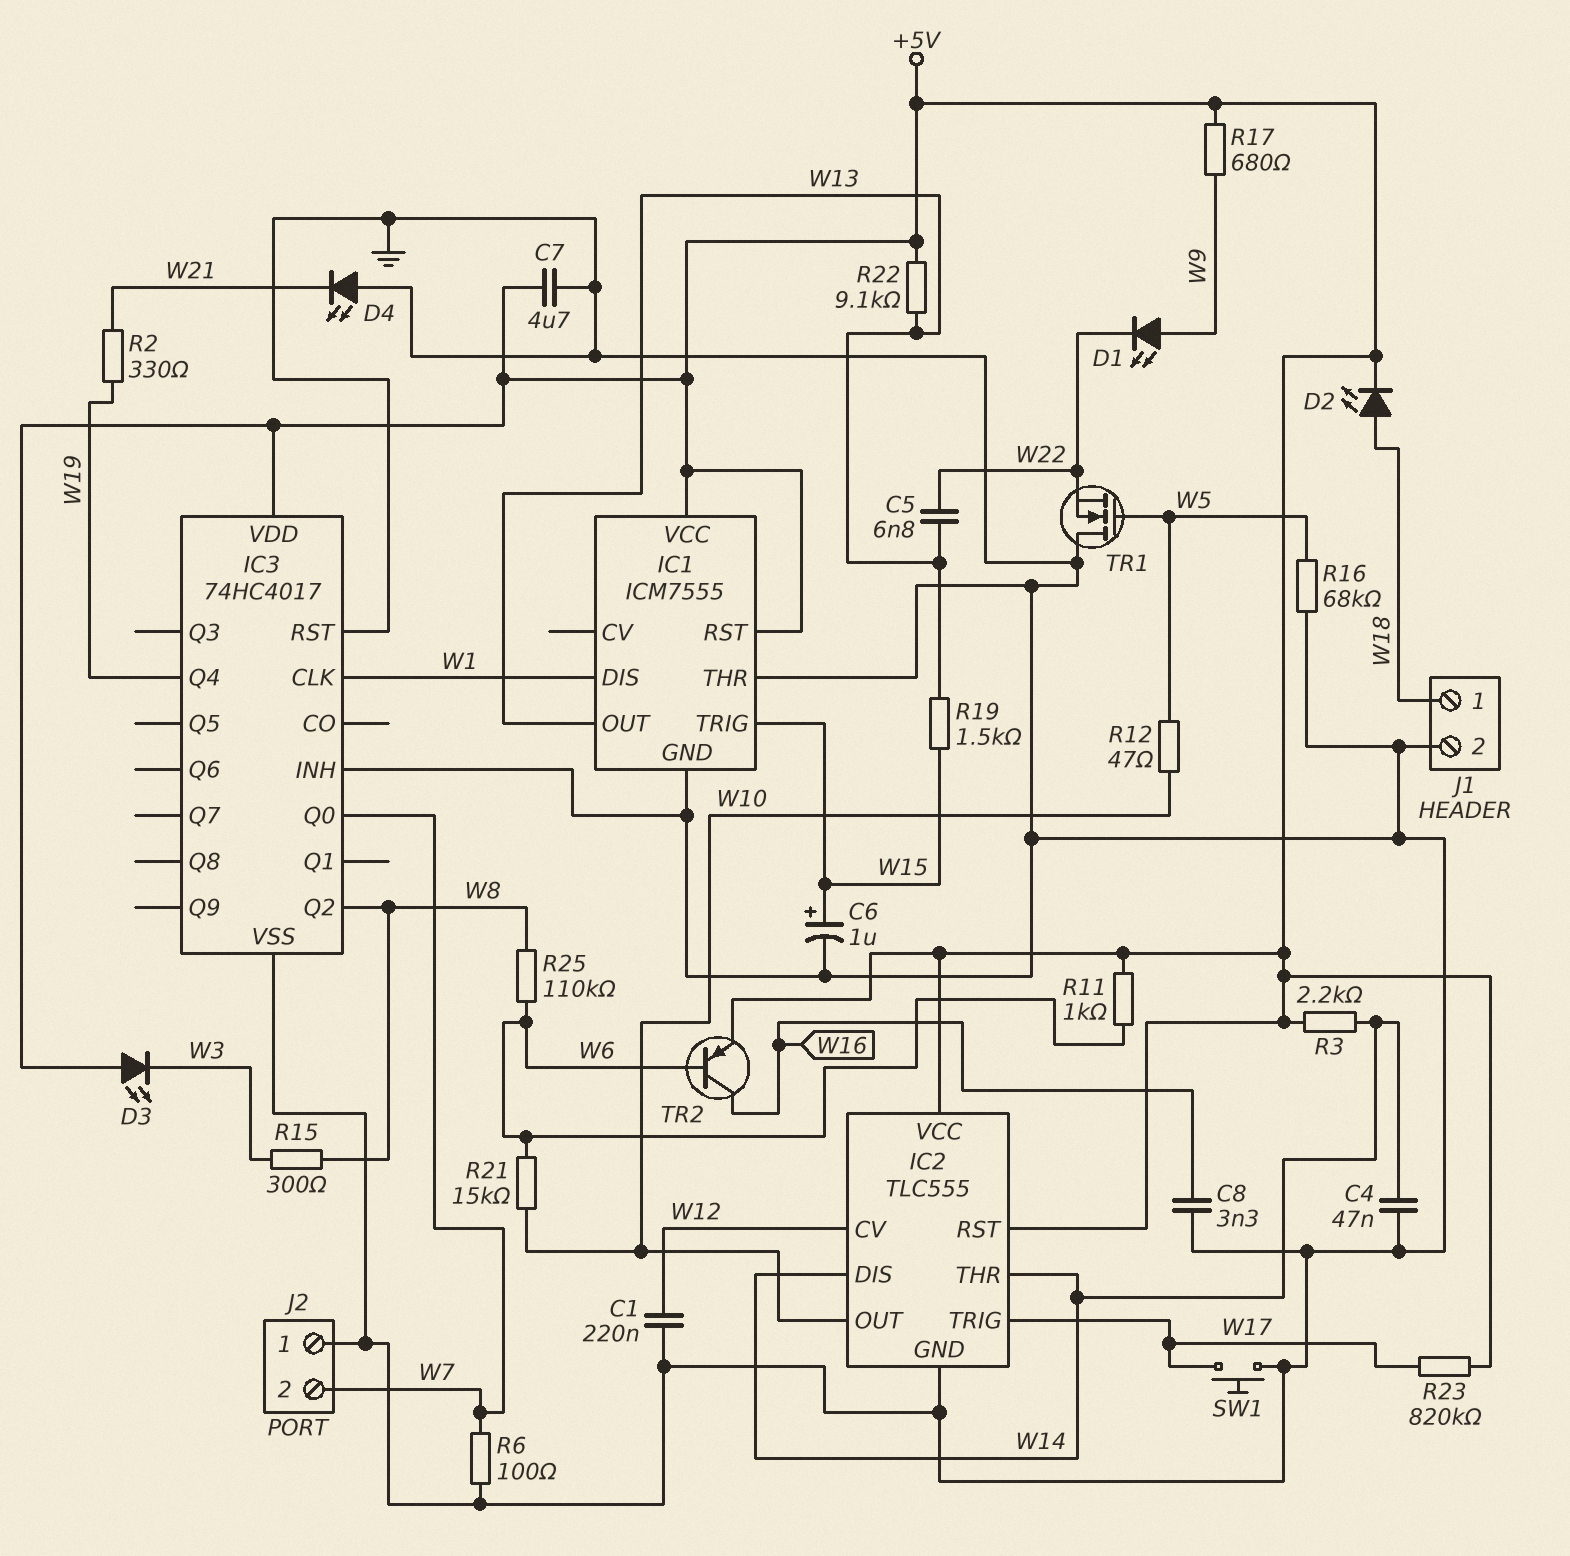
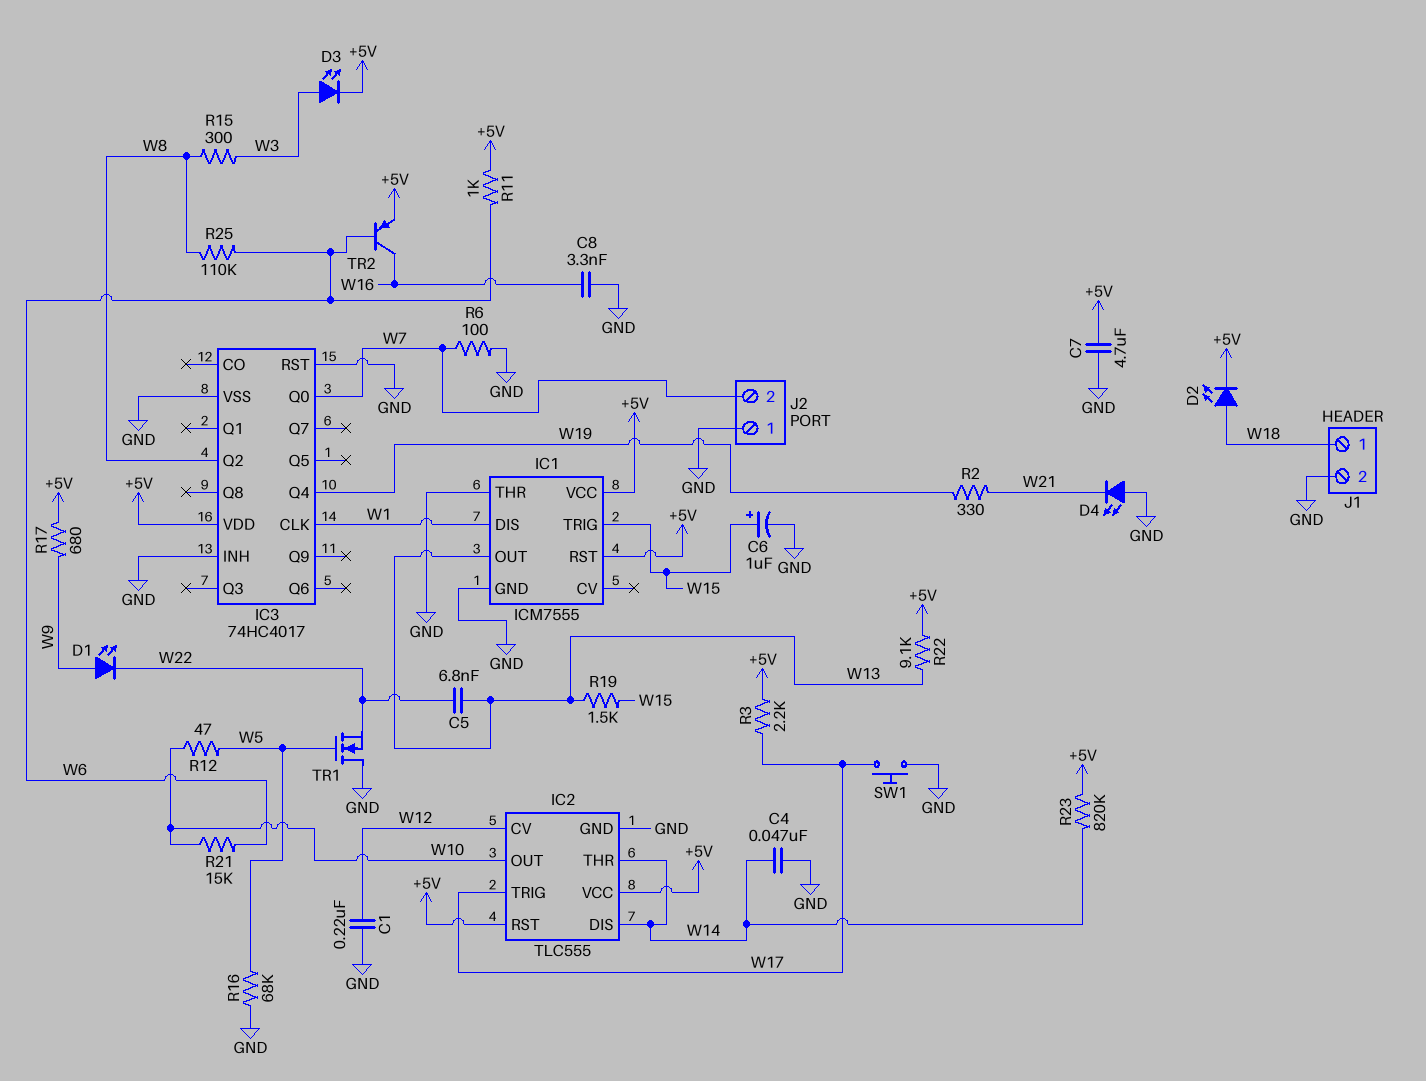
D3: LED (A +5V, K W3) -> LED (A W3, K +5V)
R3: 2.2k (+5V, W14) -> 2.2k (+5V, W17)
R23: 820k (+5V, W17) -> 820k (+5V, W14)

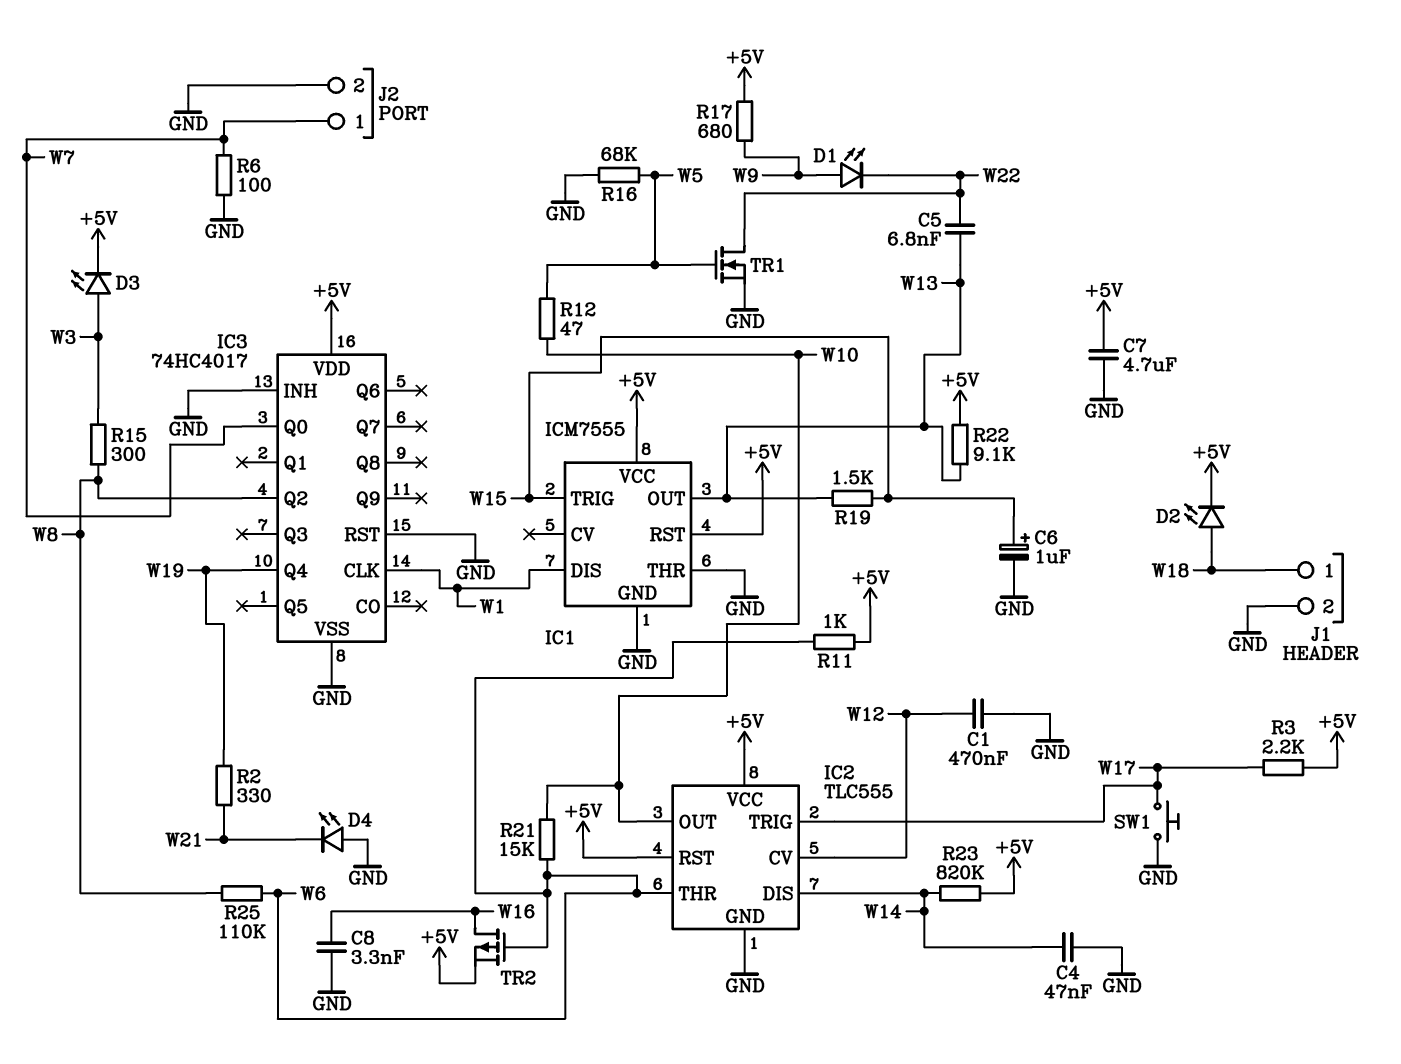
C1: 220nF (GND, W12) -> 470nF (GND, W12)
IC2 pin THR: W14 -> W6
J2 pin 1: GND -> W7
J2 pin 2: W7 -> GND
TR1: NMOS (G W5, D GND, S W22) -> NMOS (G W5, D W22, S GND)
TR2: PNP (B W6, C W16, E +5V) -> PMOS (G W6, D W16, S +5V)

